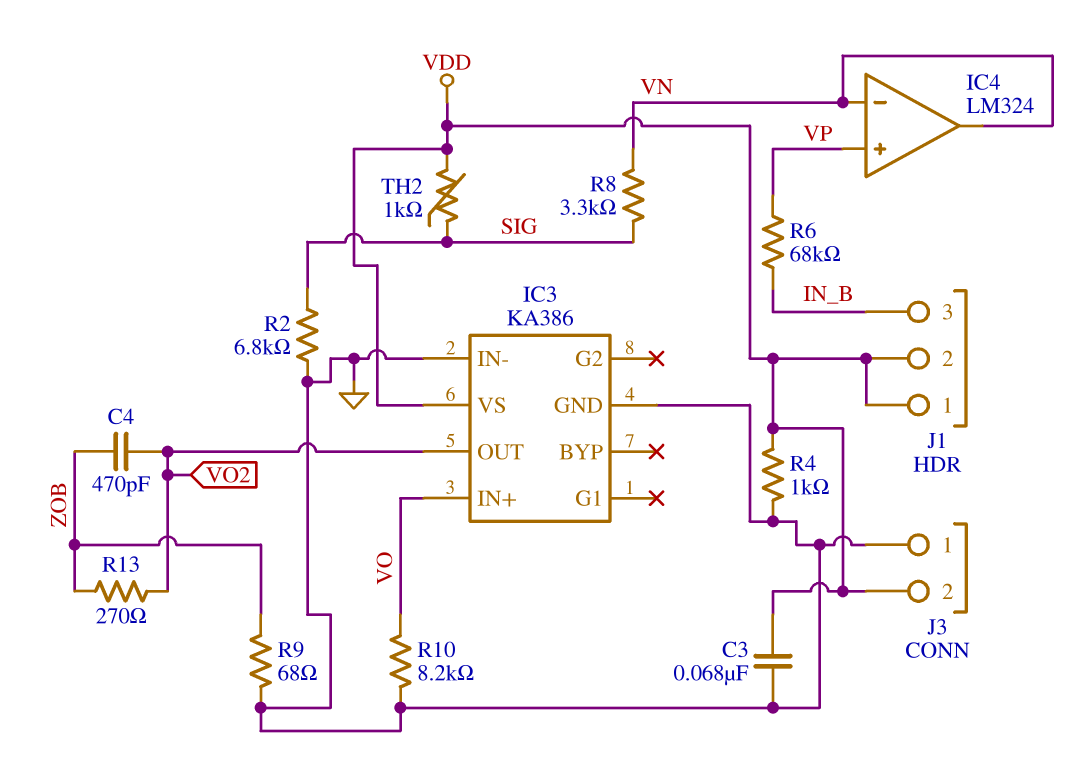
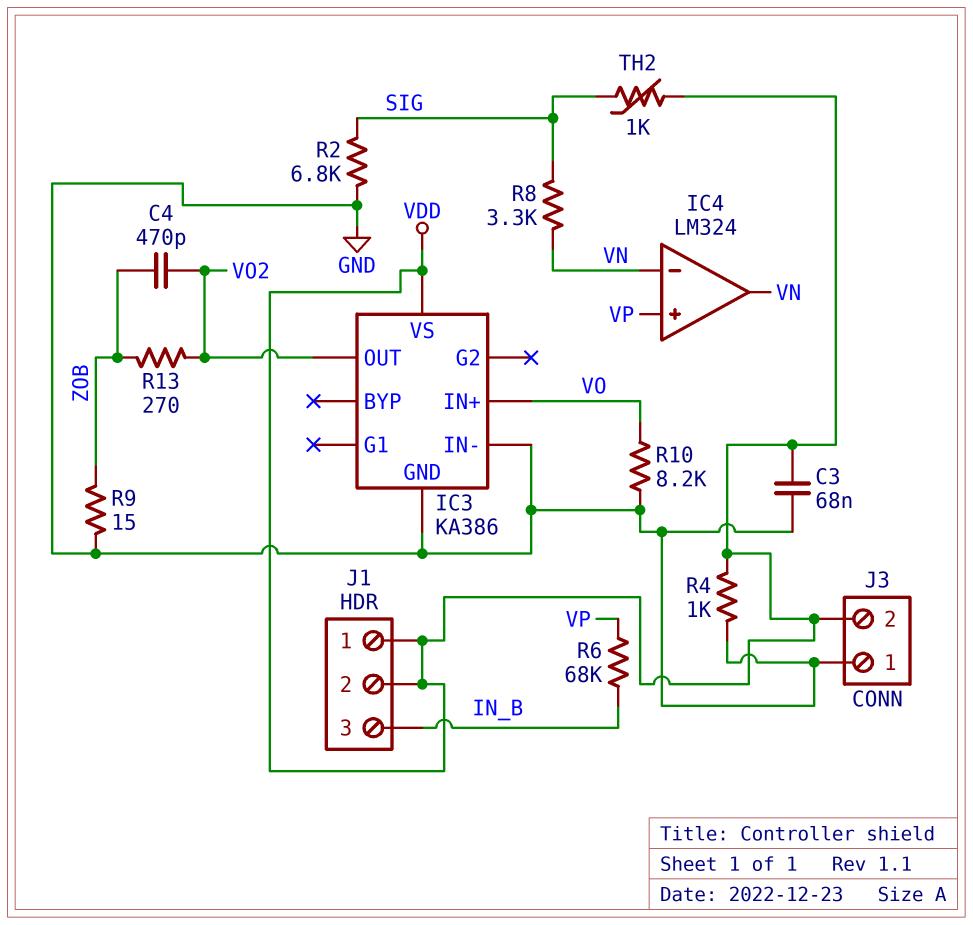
R9: 68 (GND, ZOB) -> 15 (GND, ZOB)

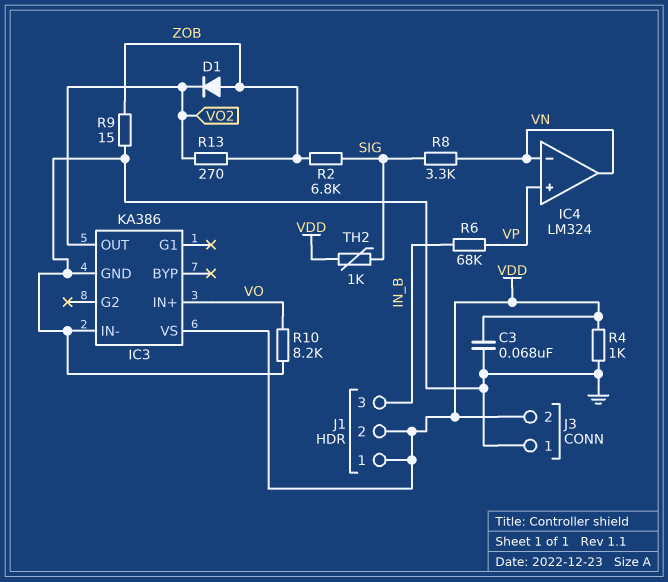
C4: 470pF (VO2, ZOB) -> none
D1: none -> diode (A ZOB, K VO2)
R2: 6.8k (GND, SIG) -> 6.8k (SIG, ZOB)

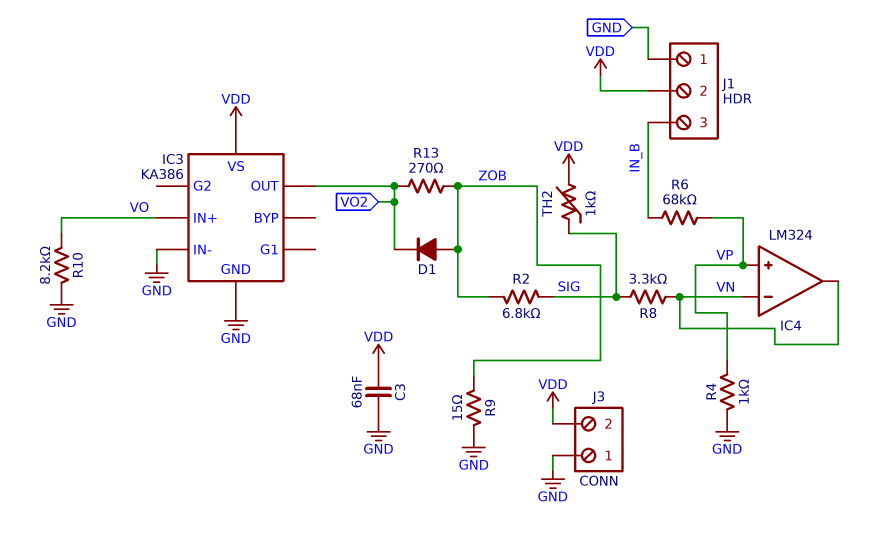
J1 pin 1: VDD -> GND
R4: 1k (GND, VDD) -> 1k (GND, VP)

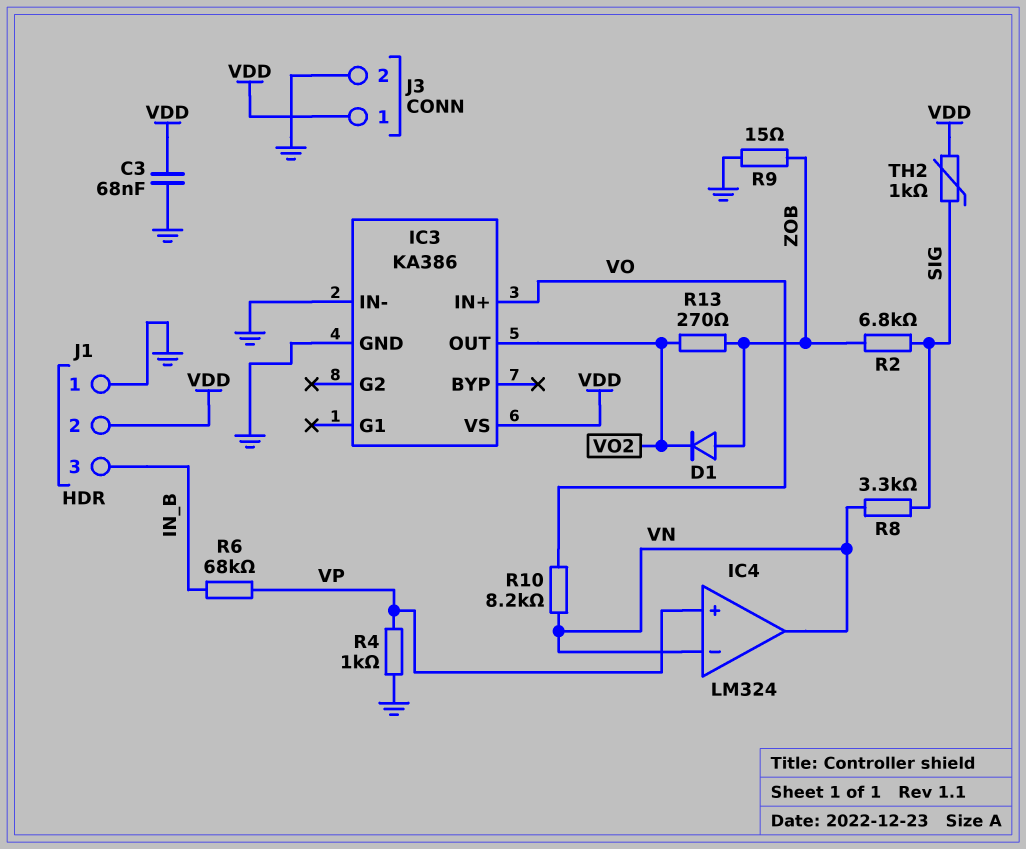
J3 pin 1: GND -> VDD
J3 pin 2: VDD -> GND
R10: 8.2k (GND, VO) -> 8.2k (VN, VO)

